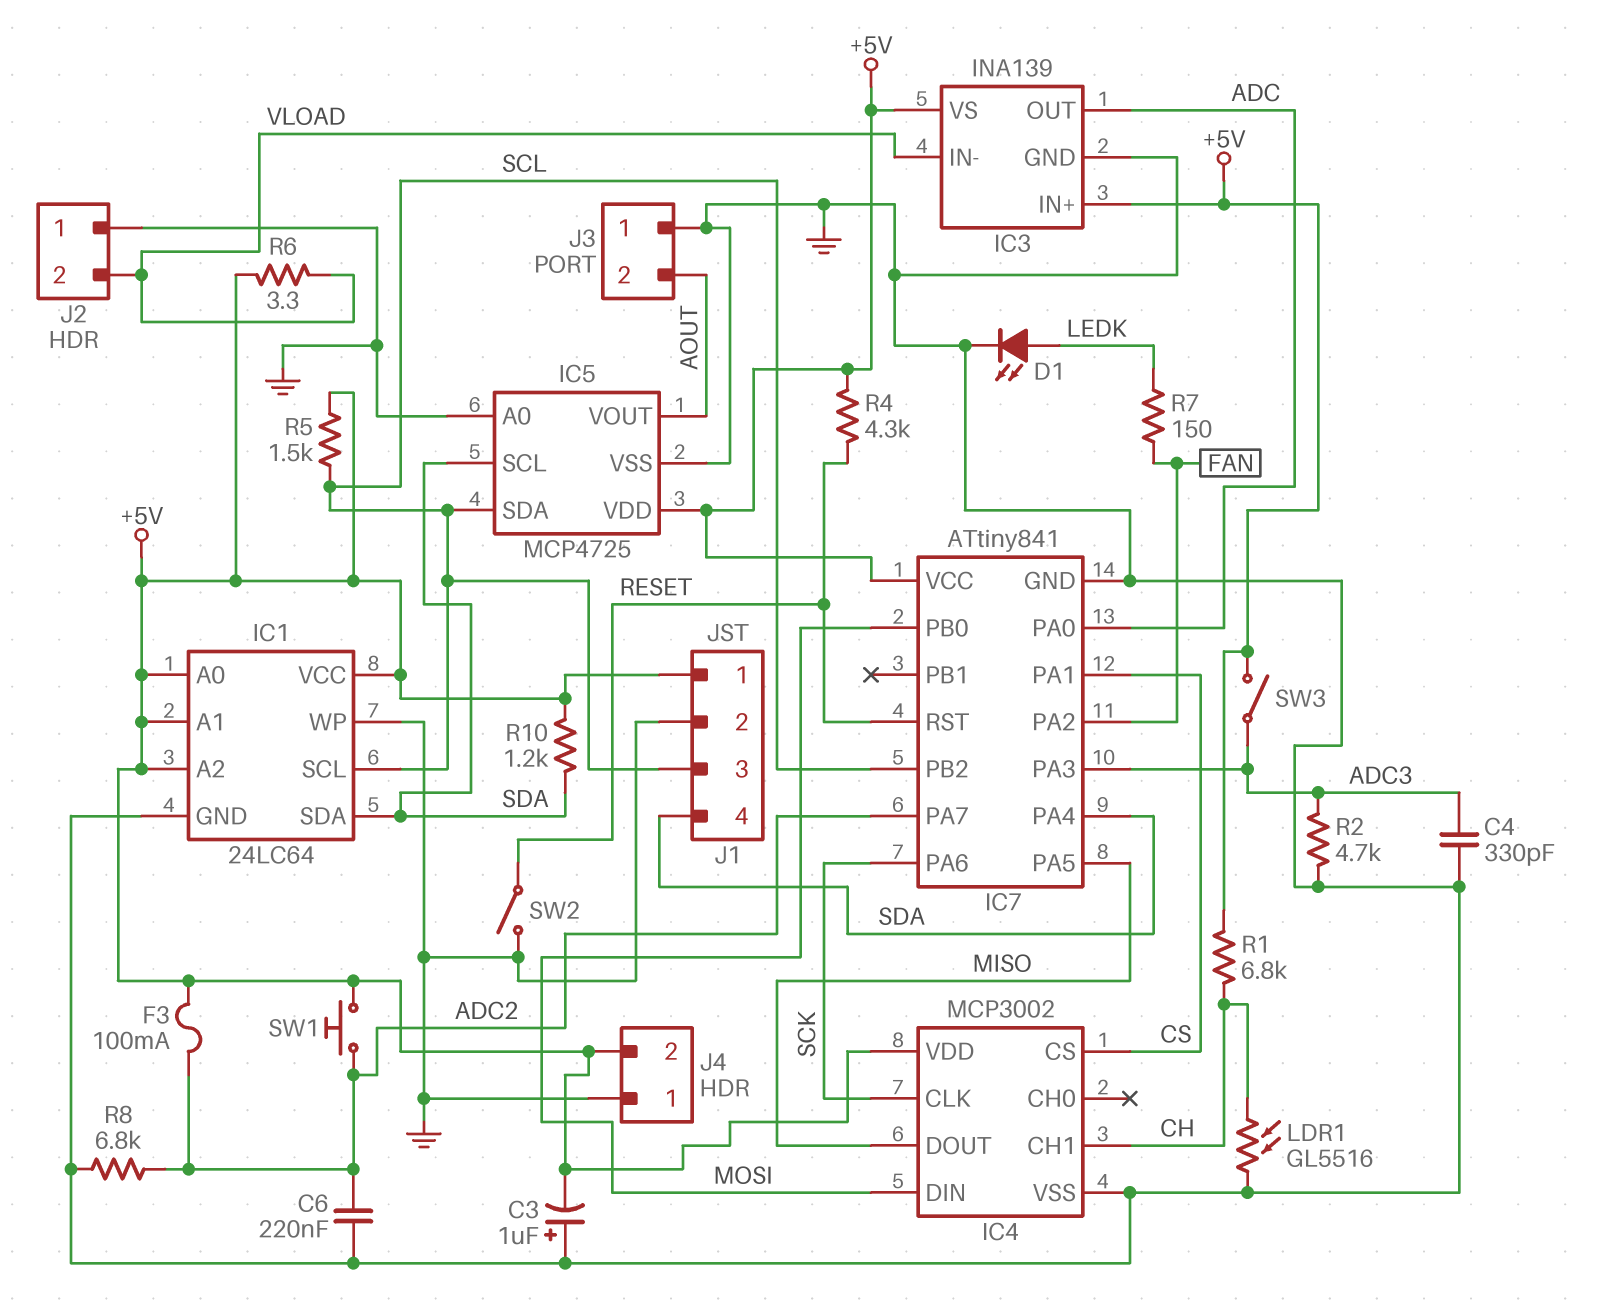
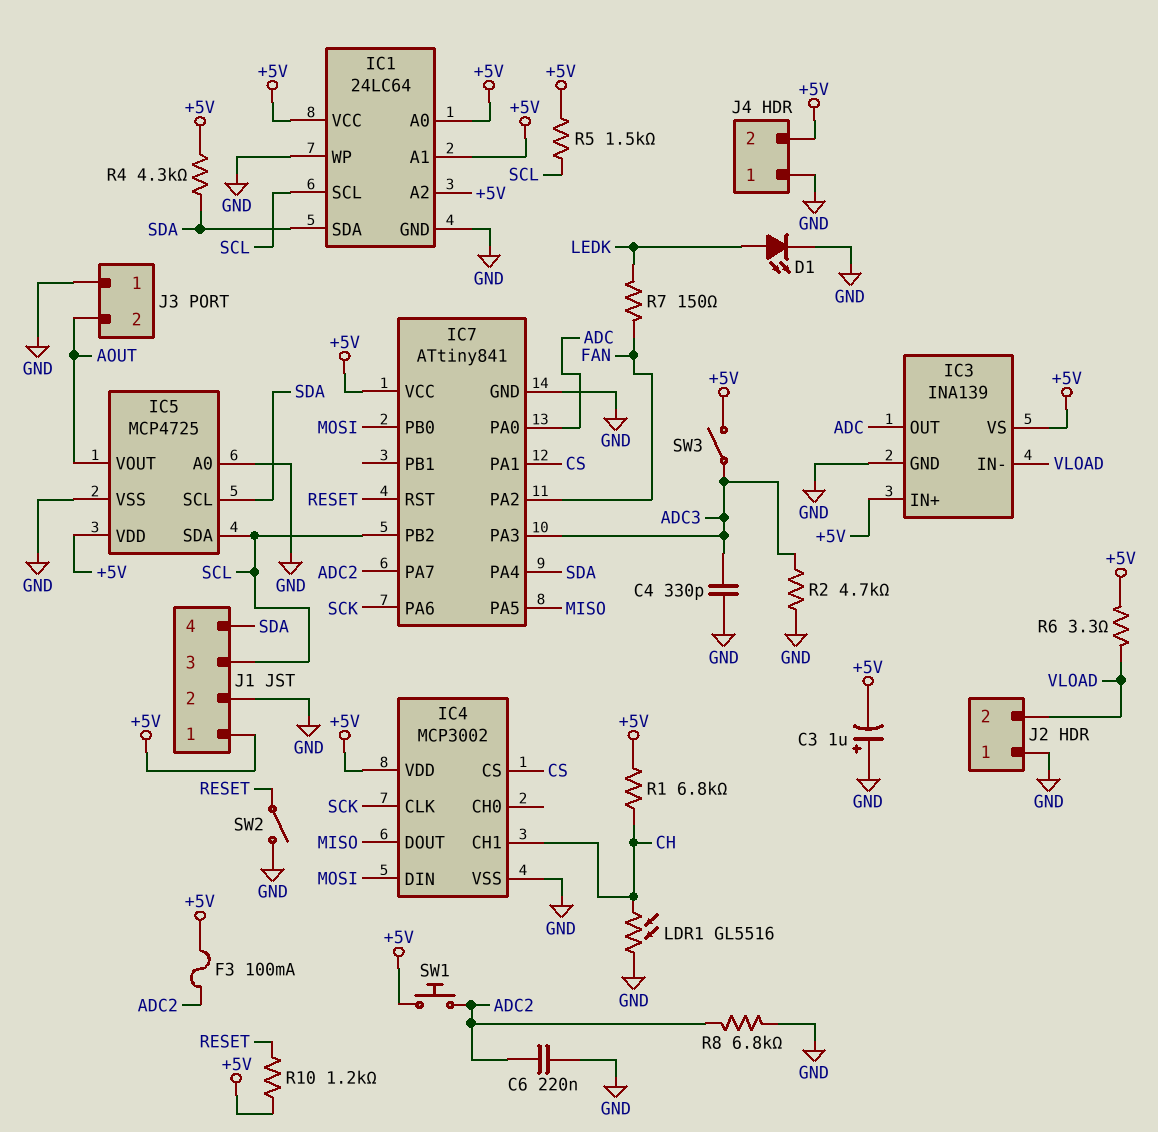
R4: 4.3k (+5V, RESET) -> 4.3k (+5V, SDA)
R10: 1.2k (+5V, SDA) -> 1.2k (+5V, RESET)

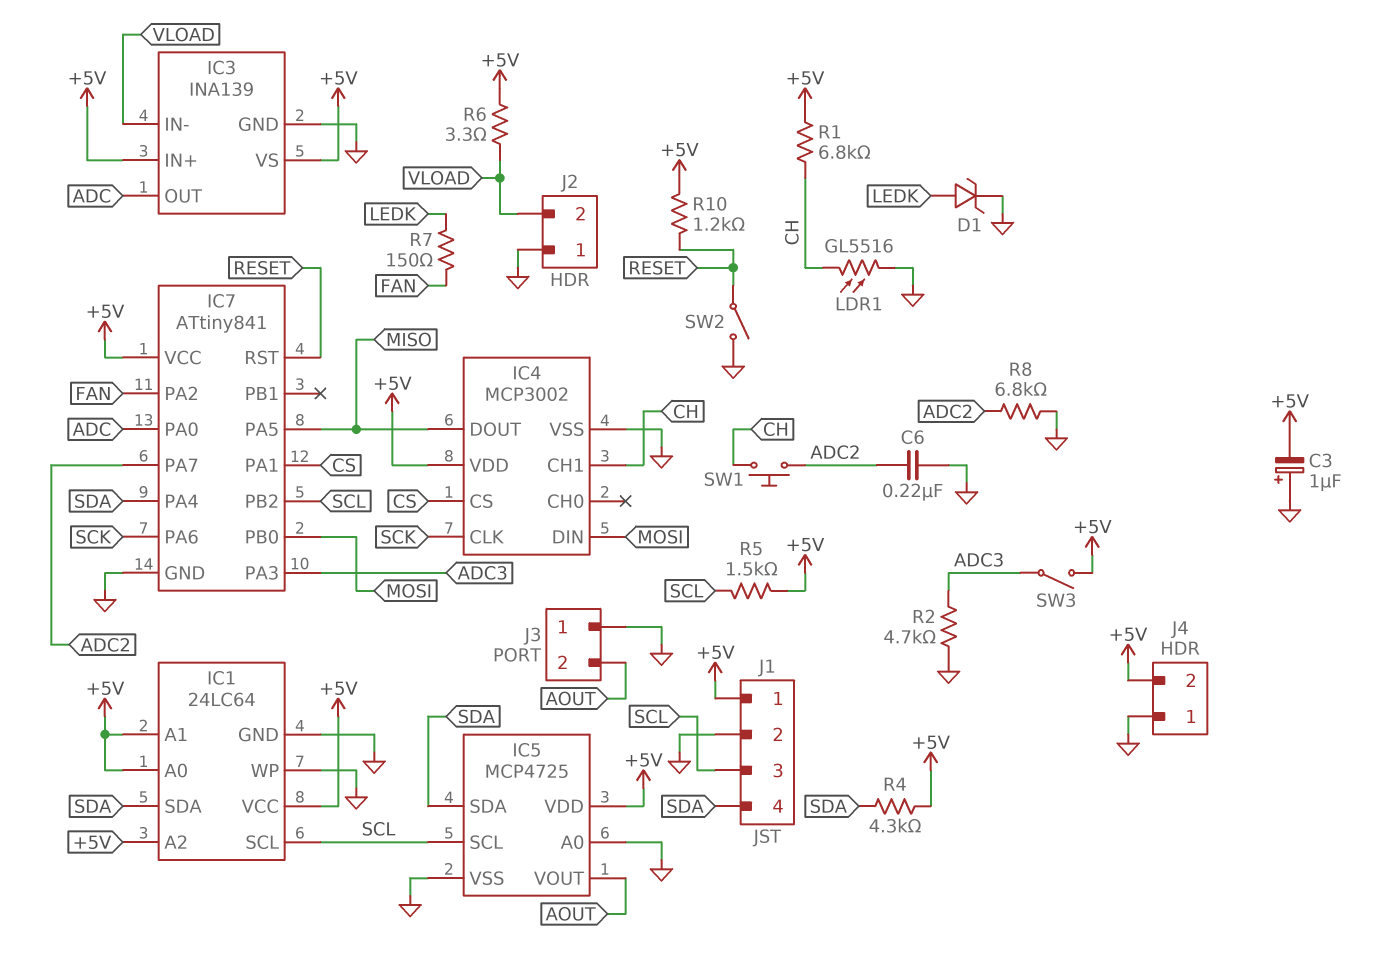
C4: 330pF (ADC3, GND) -> none
D1: LED (A LEDK, K GND) -> zener (A LEDK, K GND)
F3: 100mA (+5V, ADC2) -> none
IC5 pin SCL: SDA -> SCL
IC5 pin SDA: SCL -> SDA
SW1: button (+5V, ADC2) -> button (ADC2, CH)

